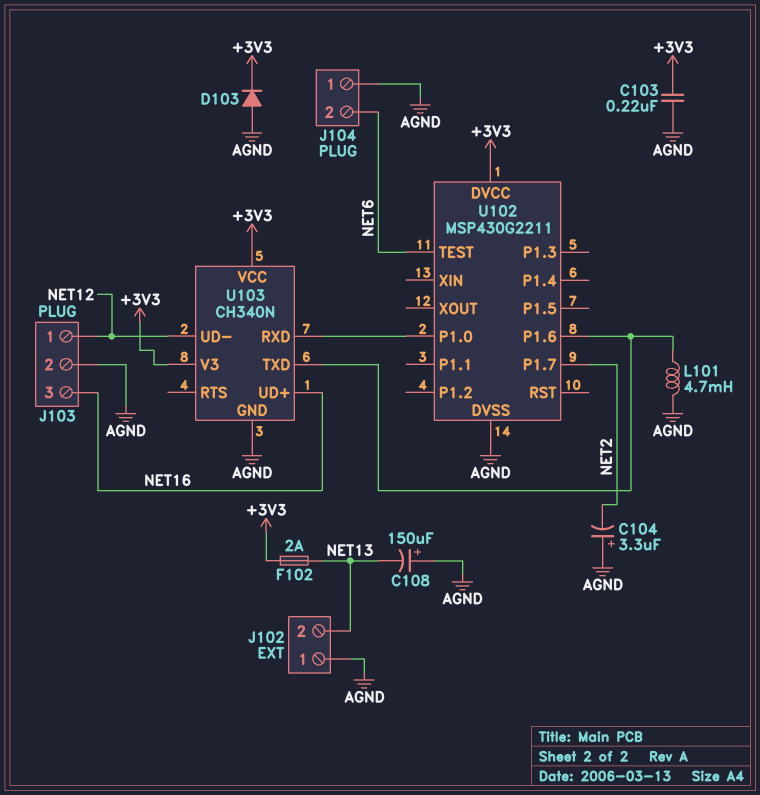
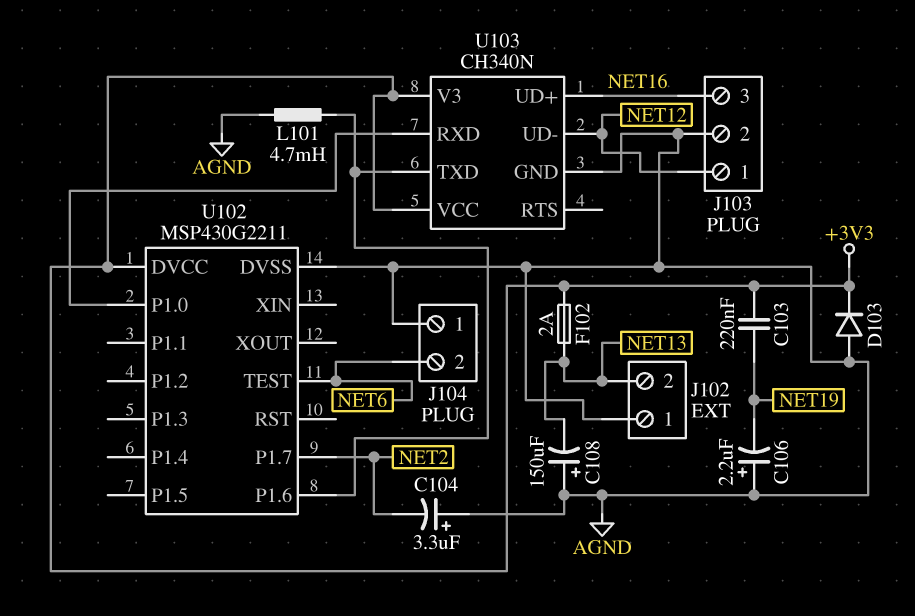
C103: 220nF (+3V3, AGND) -> 220nF (+3V3, NET19)
C106: none -> 2.2uF (plus AGND, minus NET19)

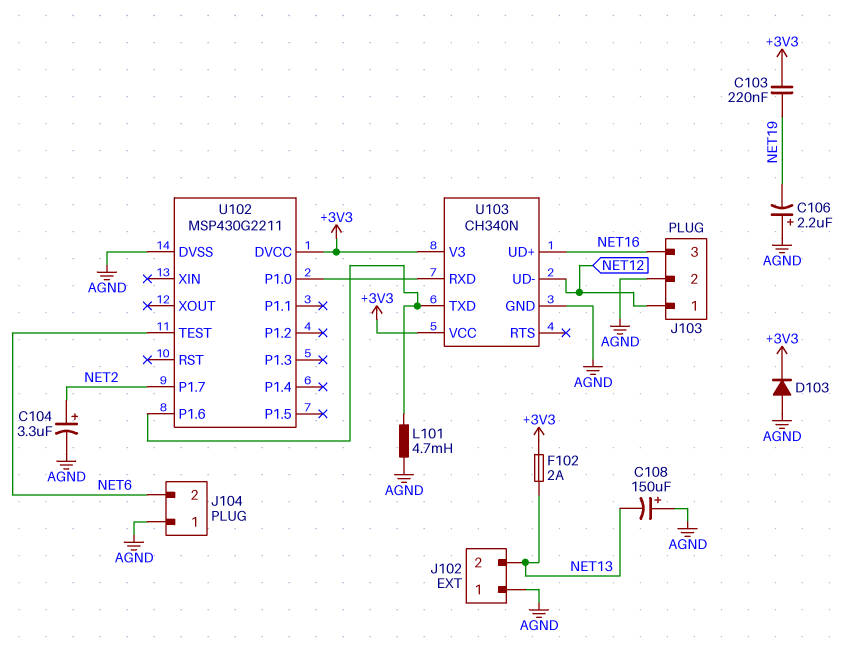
C104: 3.3uF (plus AGND, minus NET2) -> 3.3uF (plus NET2, minus AGND)

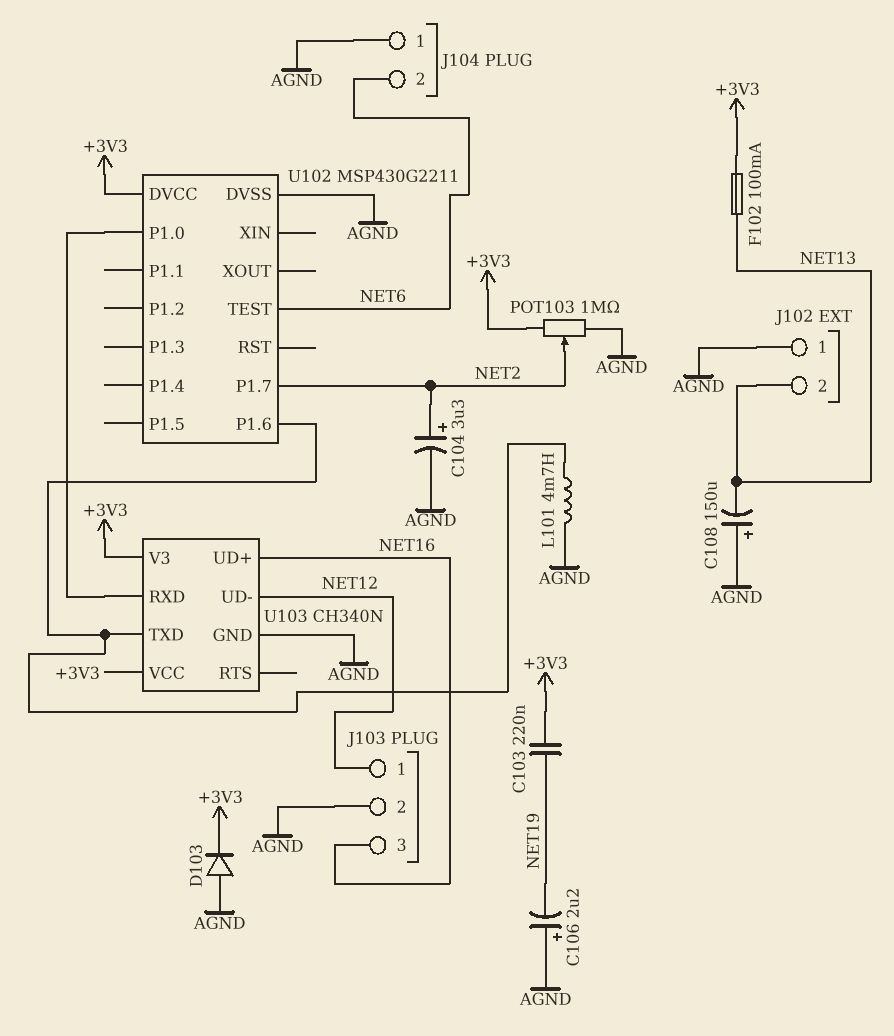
F102: 2A (+3V3, NET13) -> 100mA (+3V3, NET13)
POT103: none -> 1M (+3V3, AGND, wiper NET2)

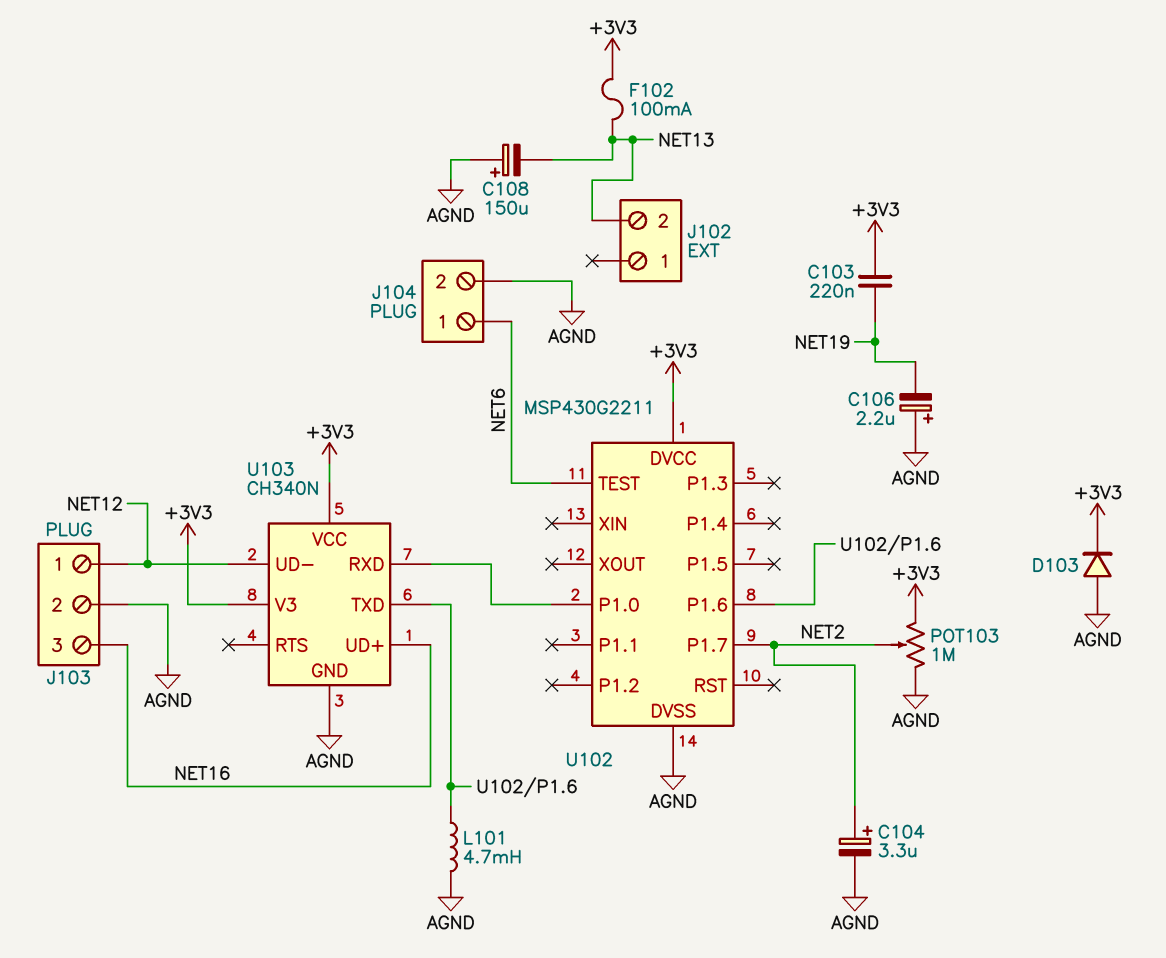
J102 pin 1: AGND -> none
J104 pin 1: AGND -> NET6
J104 pin 2: NET6 -> AGND

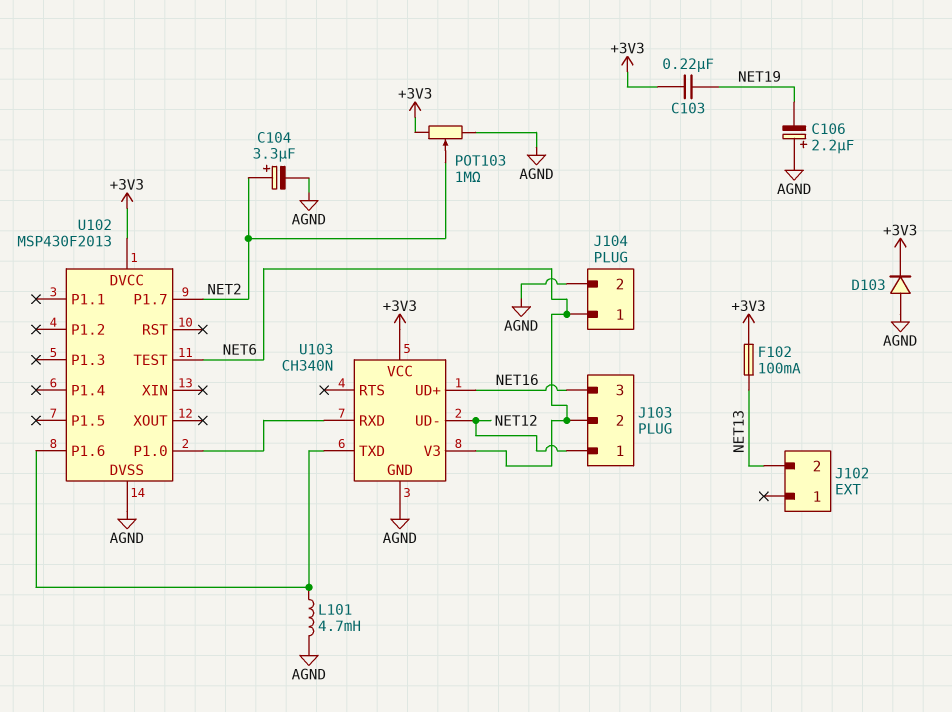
C108: 150uF (plus AGND, minus NET13) -> none
J103 pin 2: AGND -> NET6
U102: MSP430G2211 -> MSP430F2013
U103 pin V3: +3V3 -> NET6

